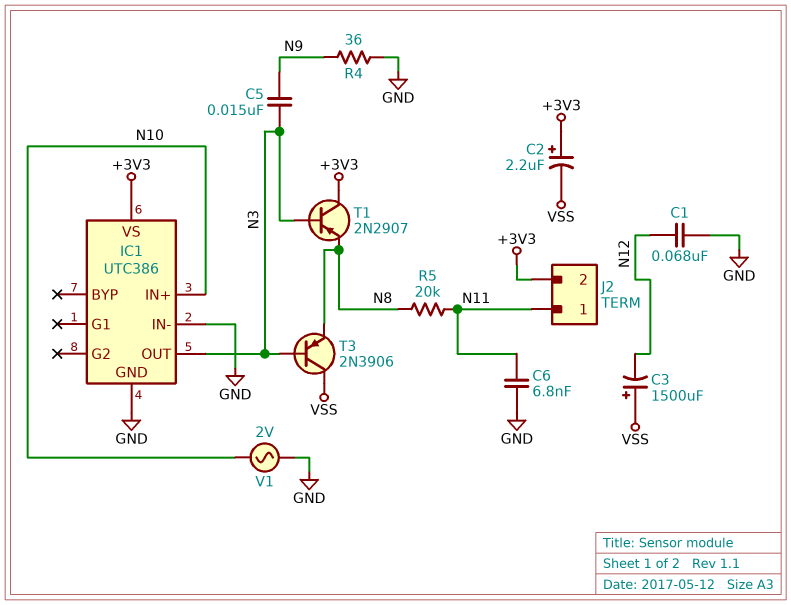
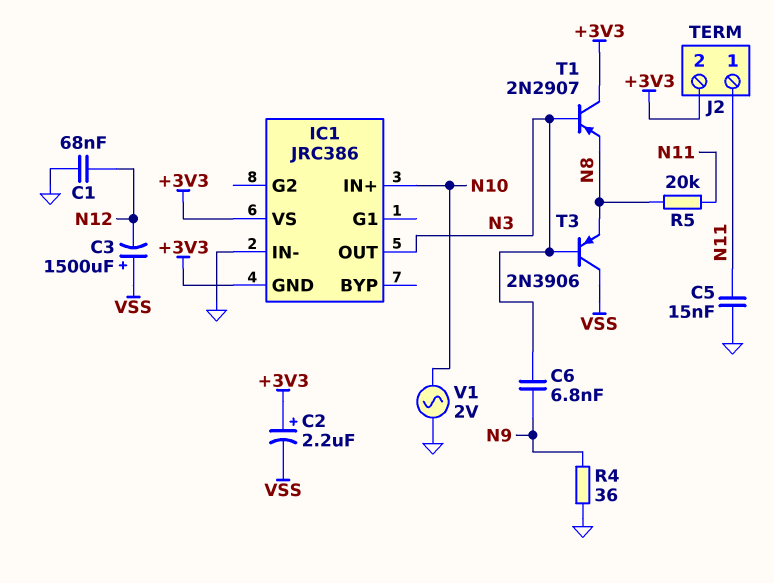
C5: 15nF (N3, N9) -> 15nF (GND, N11)
C6: 6.8nF (GND, N11) -> 6.8nF (N3, N9)
IC1: UTC386 -> JRC386
IC1 pin GND: GND -> +3V3

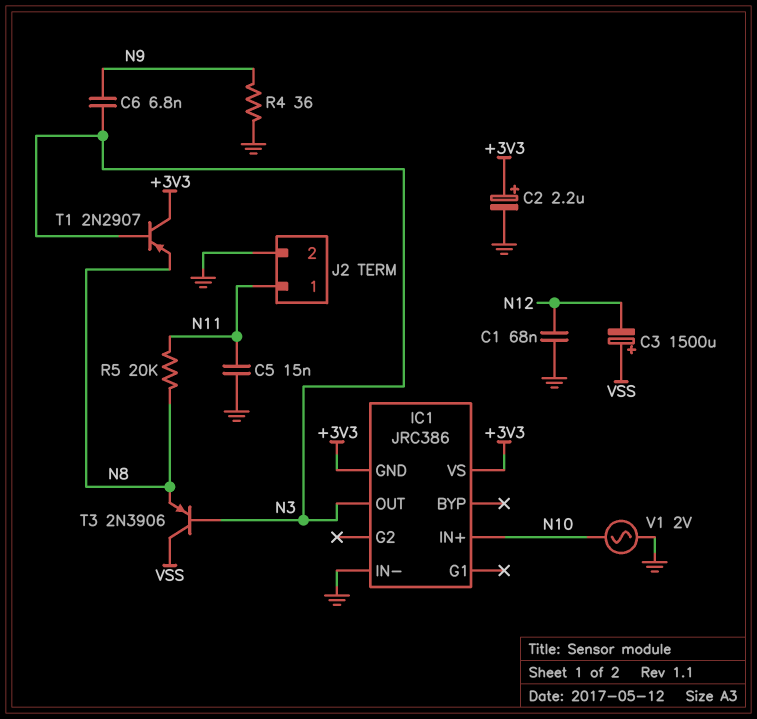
C2: 2.2uF (plus +3V3, minus VSS) -> 2.2uF (plus +3V3, minus GND)
J2 pin 2: +3V3 -> GND

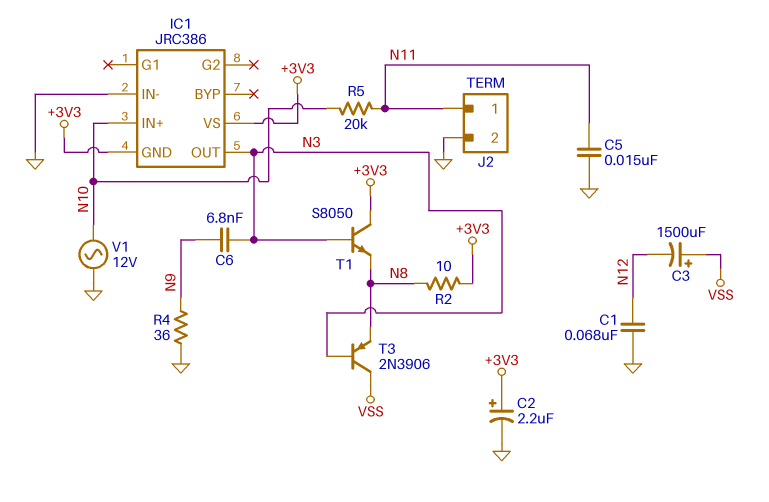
R2: none -> 10 (+3V3, N8)
R5: 20k (N8, N11) -> 20k (N10, N11)
T1: PNP 2N2907 (B N3, C +3V3, E N8) -> NPN S8050 (B N3, C +3V3, E N8)
V1: AC 2V (GND, N10) -> AC 12V (GND, N10)

